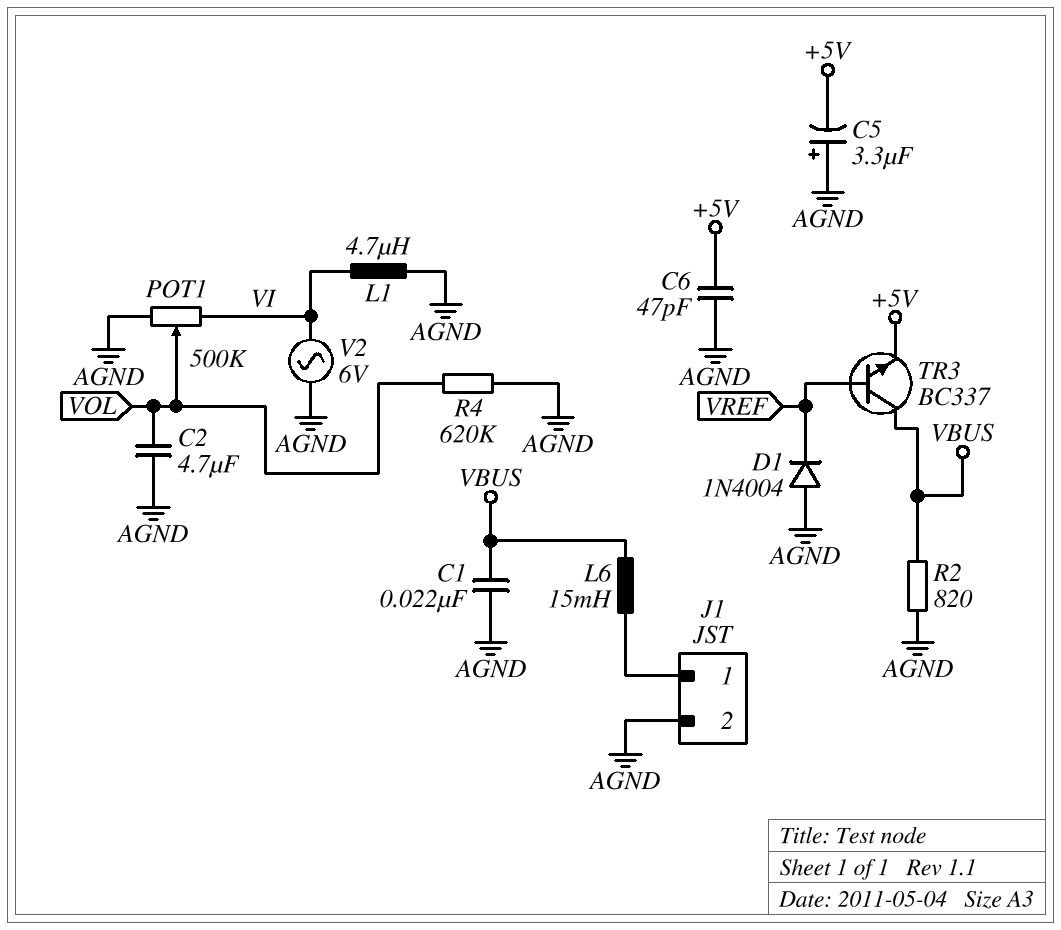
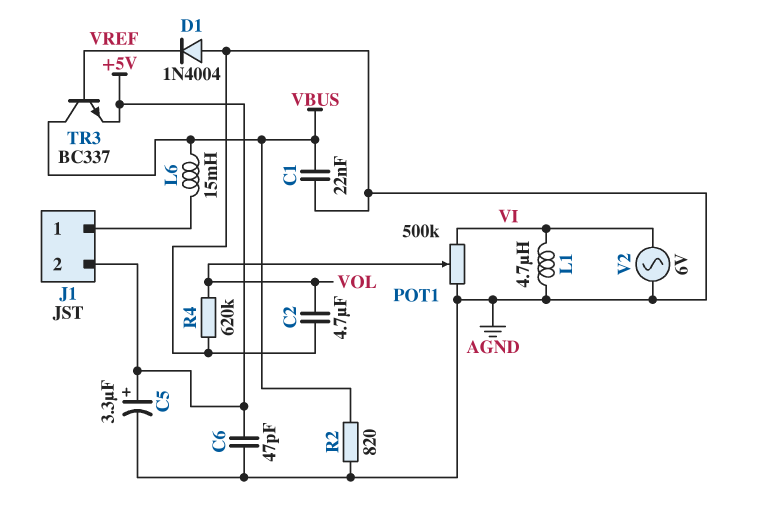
C5: 3.3uF (plus AGND, minus +5V) -> 3.3uF (plus +5V, minus AGND)
J1 pin 2: AGND -> +5V

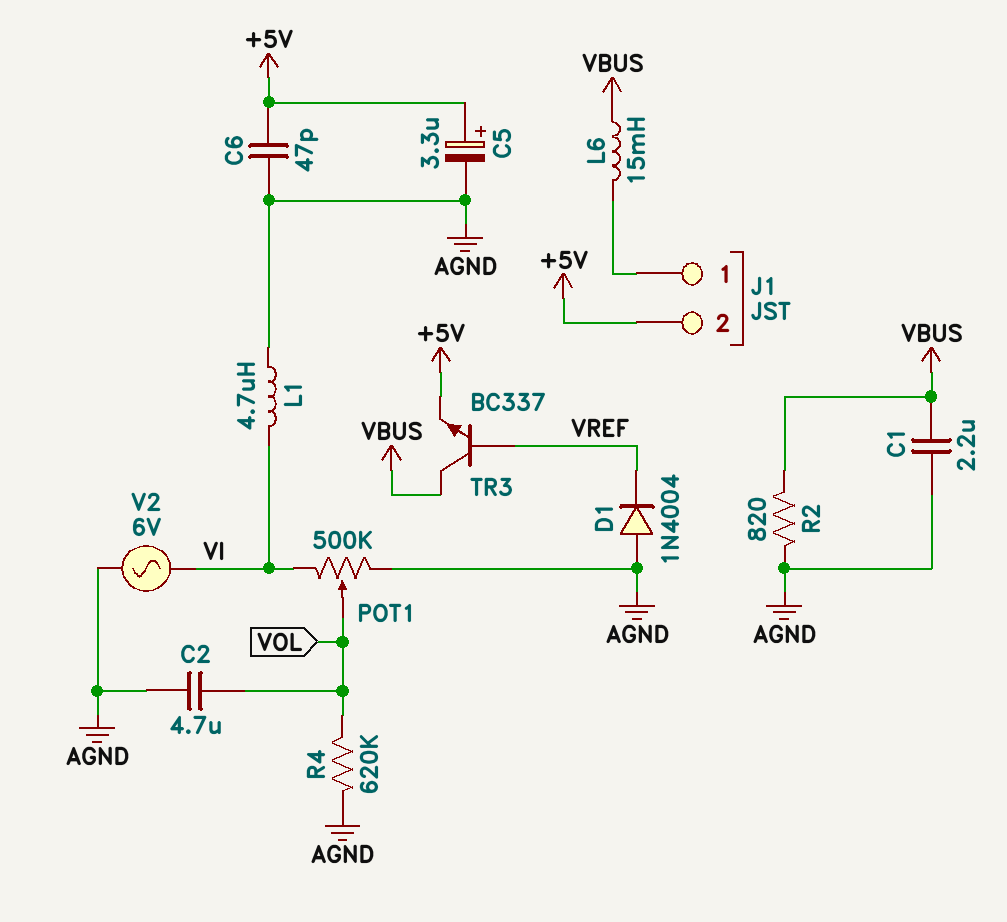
C1: 22nF (AGND, VBUS) -> 2.2uF (AGND, VBUS)

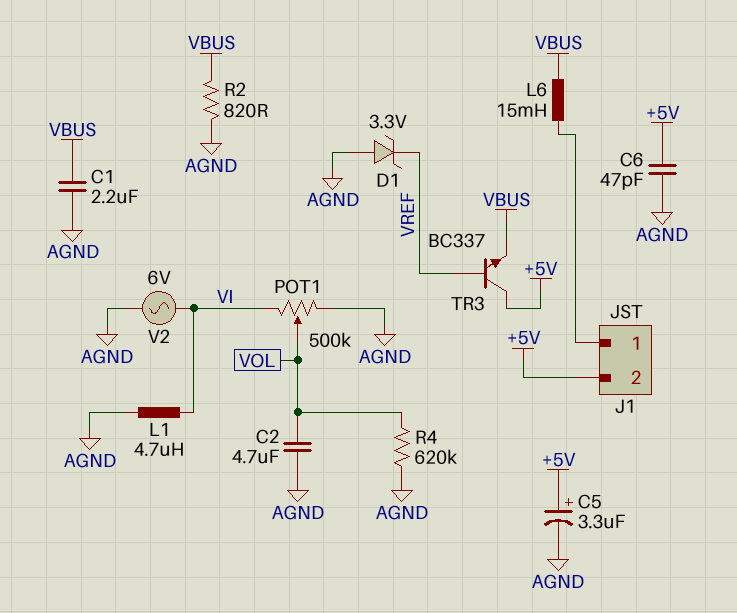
D1: diode 1N4004 (A AGND, K VREF) -> zener 3.3V (A AGND, K VREF)
TR3: NPN BC337 (B VREF, C VBUS, E +5V) -> NPN BC337 (B VREF, C +5V, E VBUS)

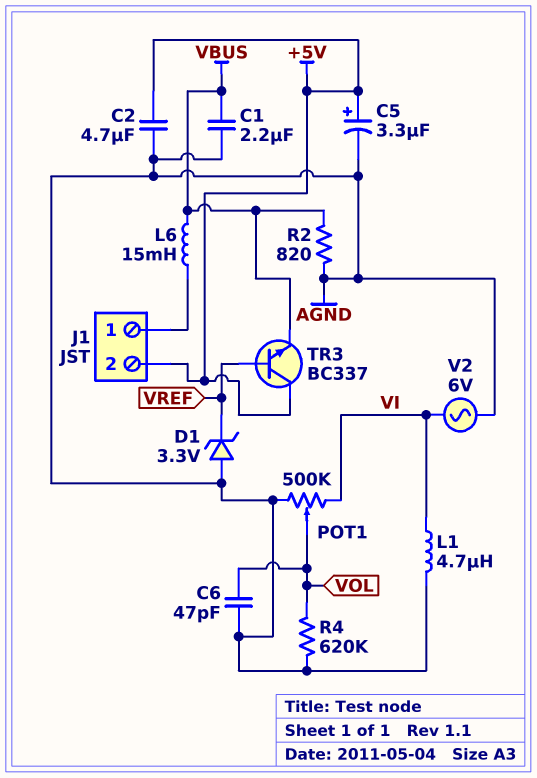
C2: 4.7uF (AGND, VOL) -> 4.7uF (+5V, AGND)
C6: 47pF (+5V, AGND) -> 47pF (AGND, VOL)

